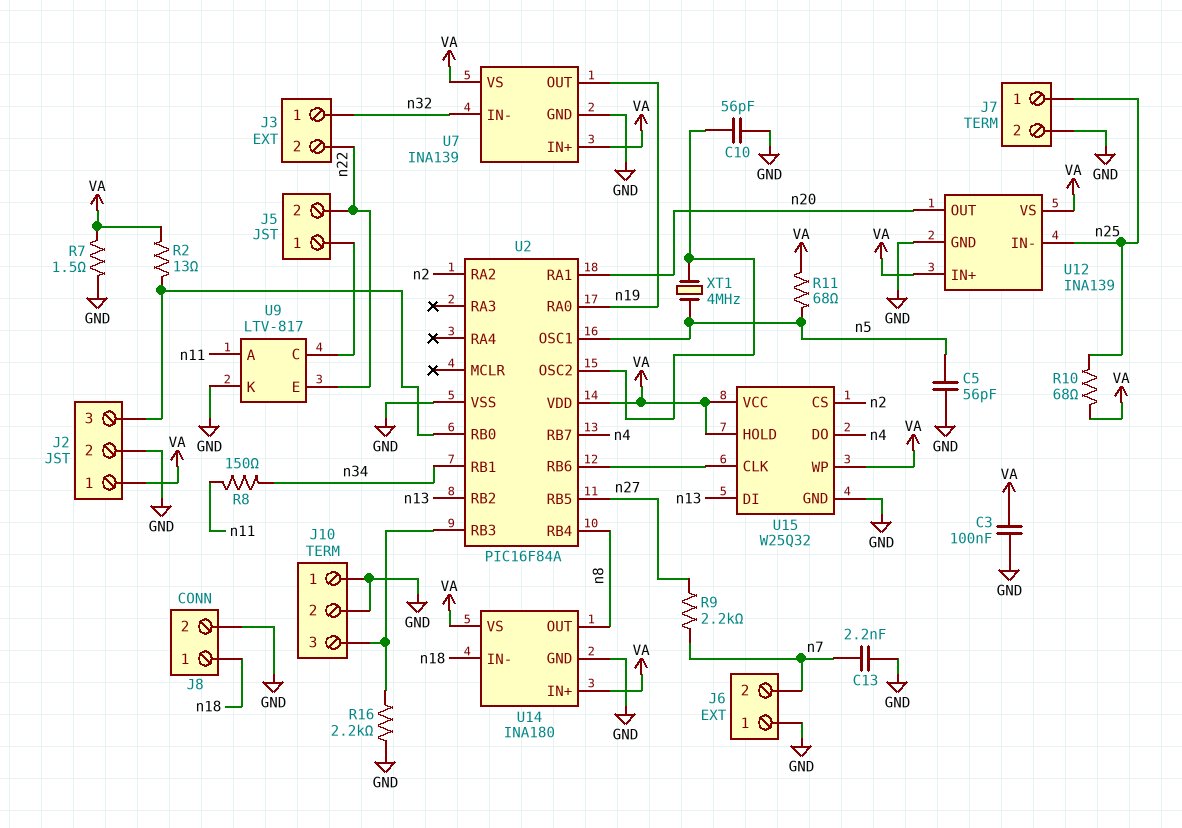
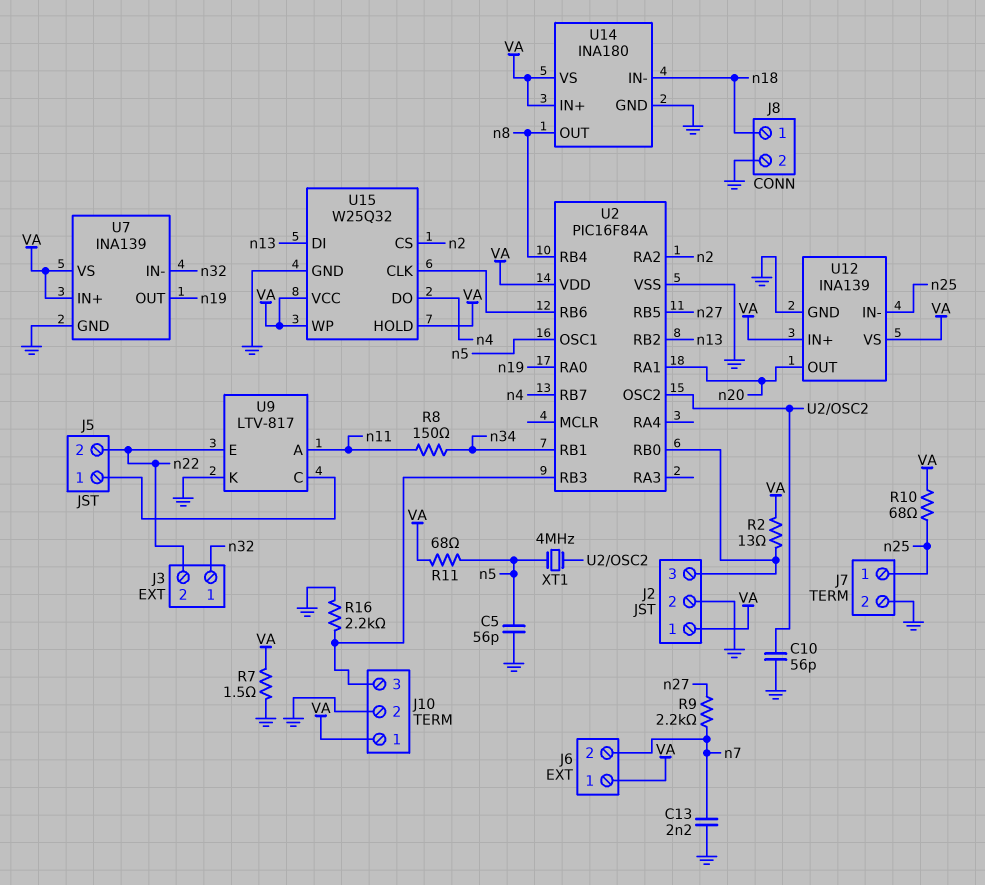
C3: 100nF (GND, VA) -> none
J6 pin 1: GND -> VA
J10 pin 1: GND -> VA

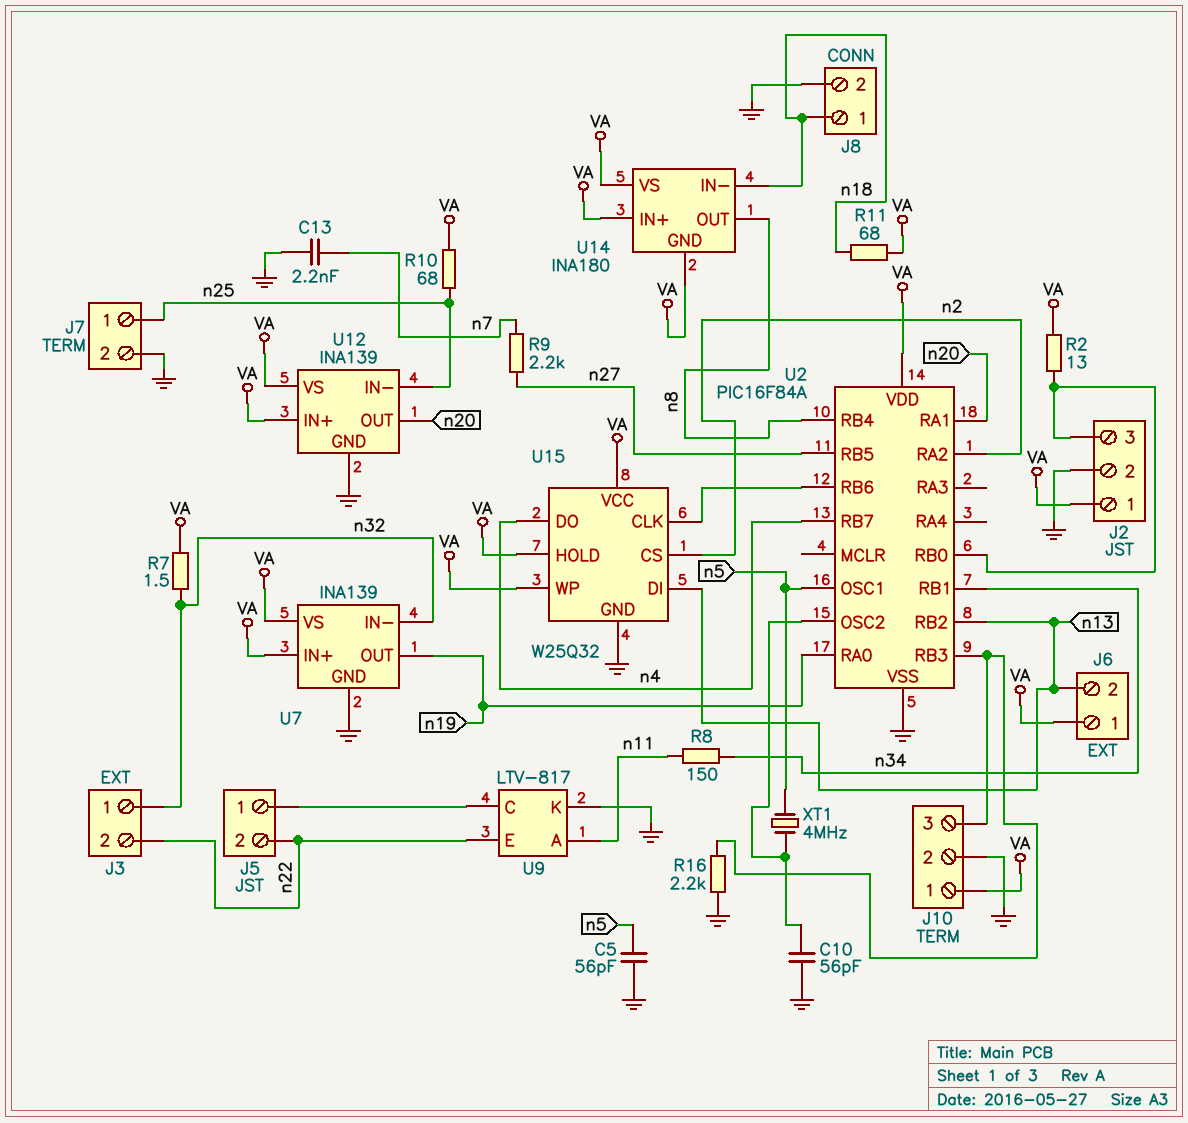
J6 pin 2: n7 -> n13
R7: 1.5 (GND, VA) -> 1.5 (VA, n32)
R11: 68 (VA, n5) -> 68 (VA, n18)
U14 pin GND: GND -> VA

